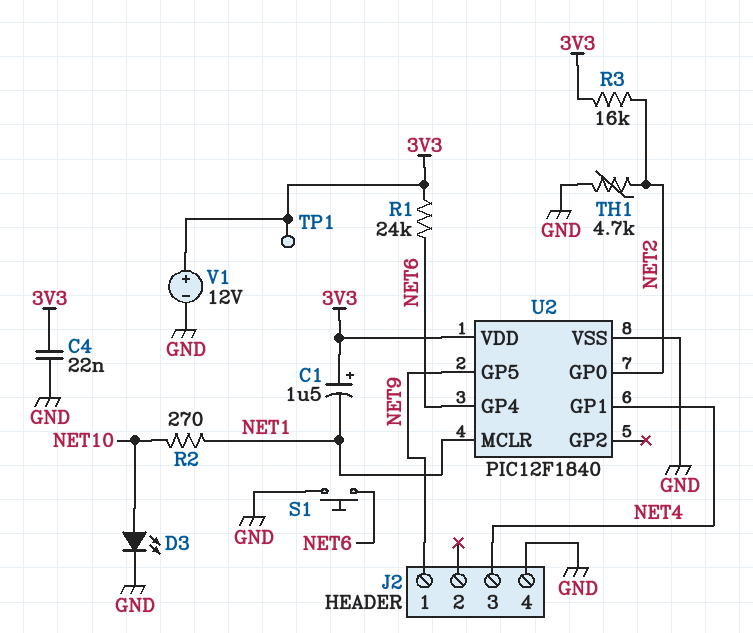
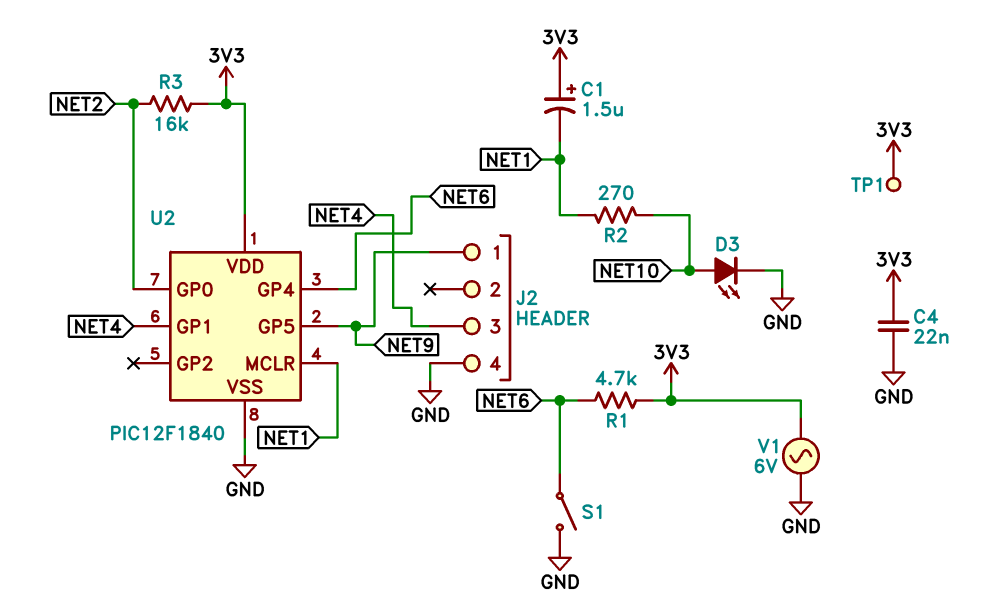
R1: 24k (3V3, NET6) -> 4.7k (3V3, NET6)
S1: button (GND, NET6) -> switch (GND, NET6)
TH1: 4.7k (GND, NET2) -> none
V1: 12V (plus 3V3, minus GND) -> AC 6V (3V3, GND)

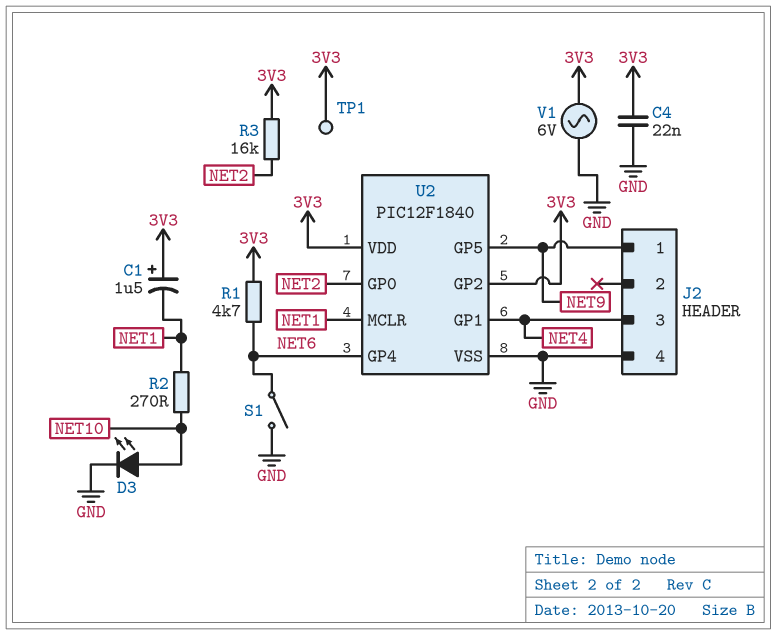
U2 pin GP2: none -> 3V3

